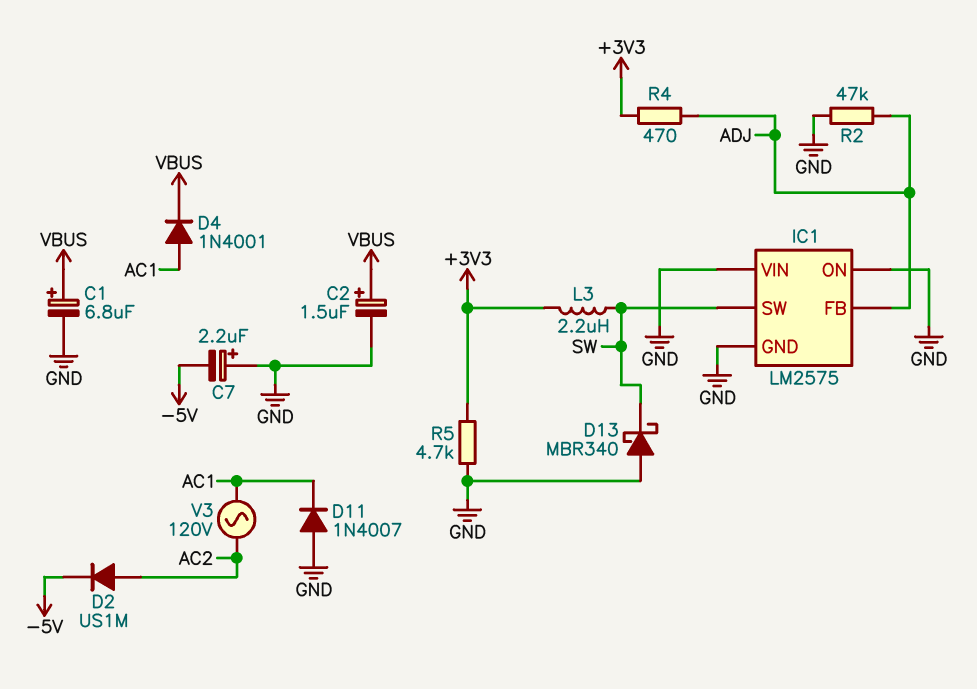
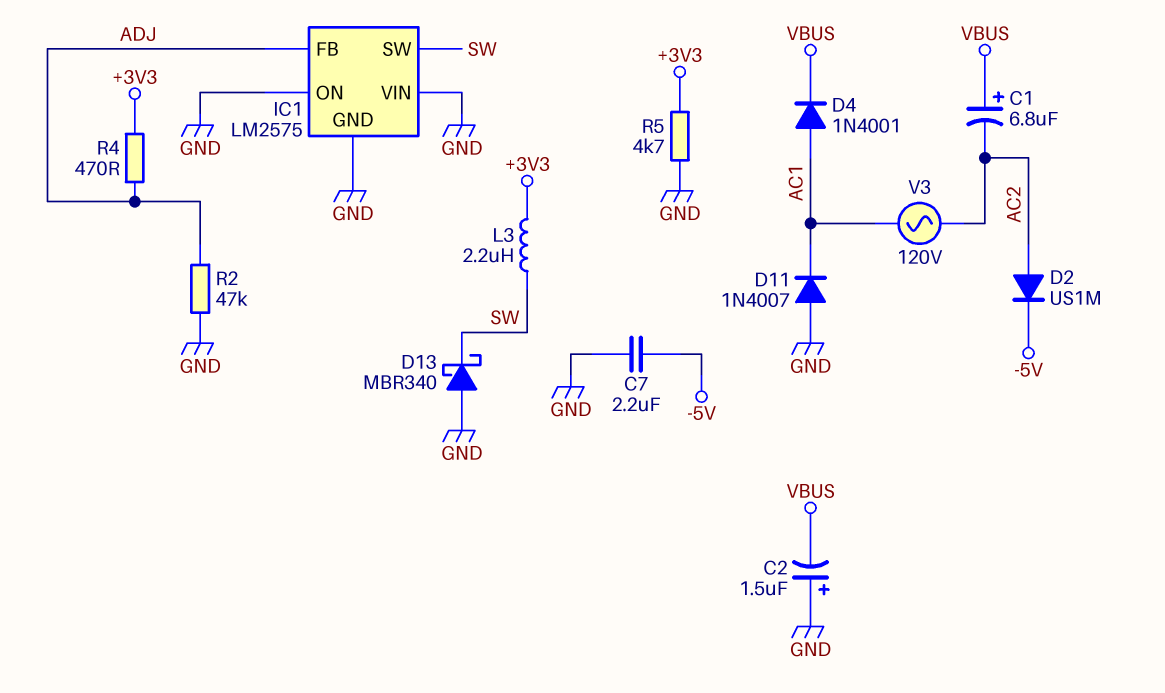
C1: 6.8uF (plus VBUS, minus GND) -> 6.8uF (plus VBUS, minus AC2)
C2: 1.5uF (plus VBUS, minus GND) -> 1.5uF (plus GND, minus VBUS)
C7: 2.2uF (plus GND, minus -5V) -> 2.2uF (-5V, GND)

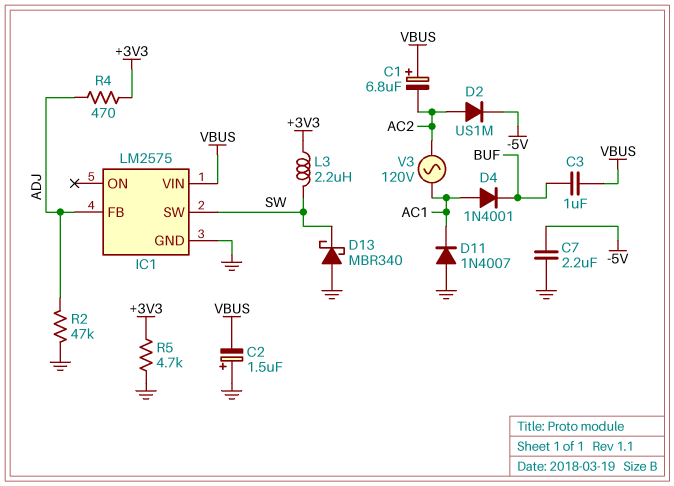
C3: none -> 1uF (BUF, VBUS)
D4: diode 1N4001 (A AC1, K VBUS) -> diode 1N4001 (A AC1, K BUF)
IC1 pin ON: GND -> none
IC1 pin VIN: GND -> VBUS

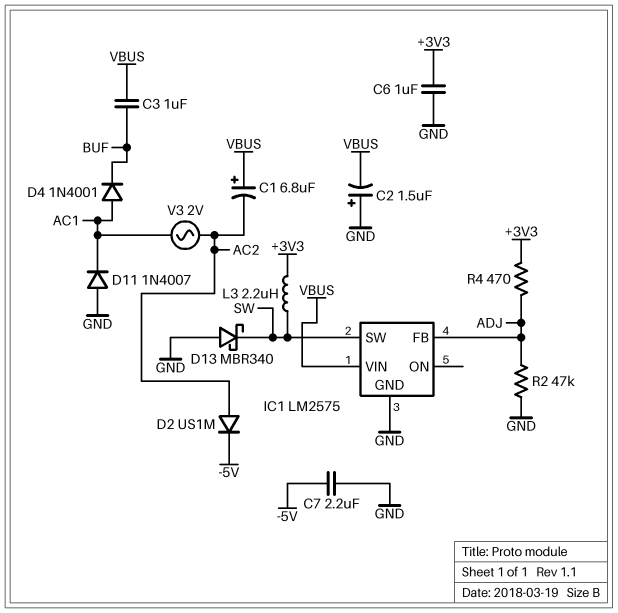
C6: none -> 1uF (+3V3, GND)
R5: 4.7k (+3V3, GND) -> none
V3: AC 120V (AC1, AC2) -> AC 2V (AC1, AC2)

